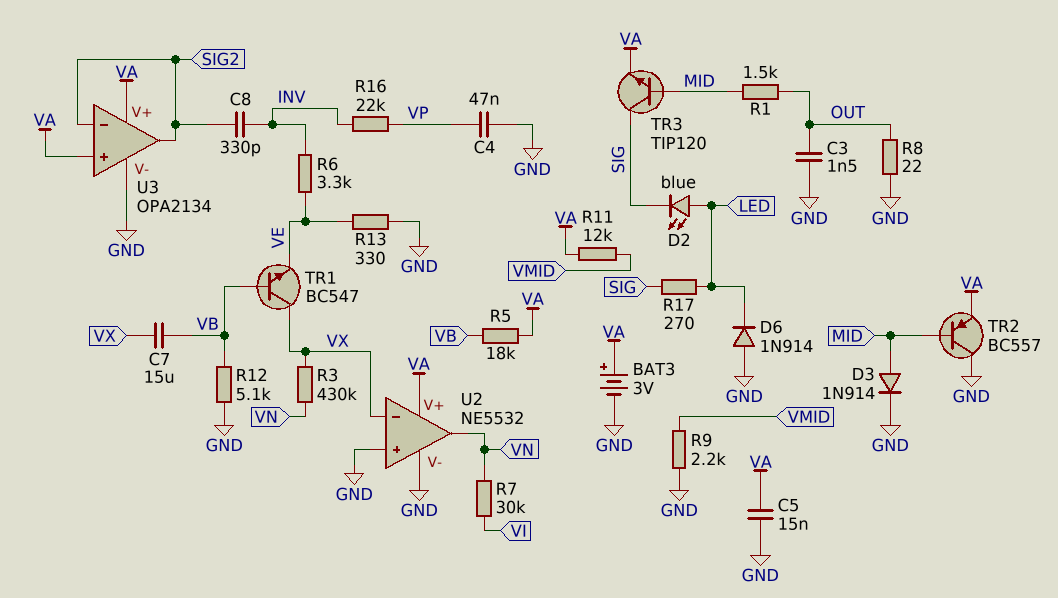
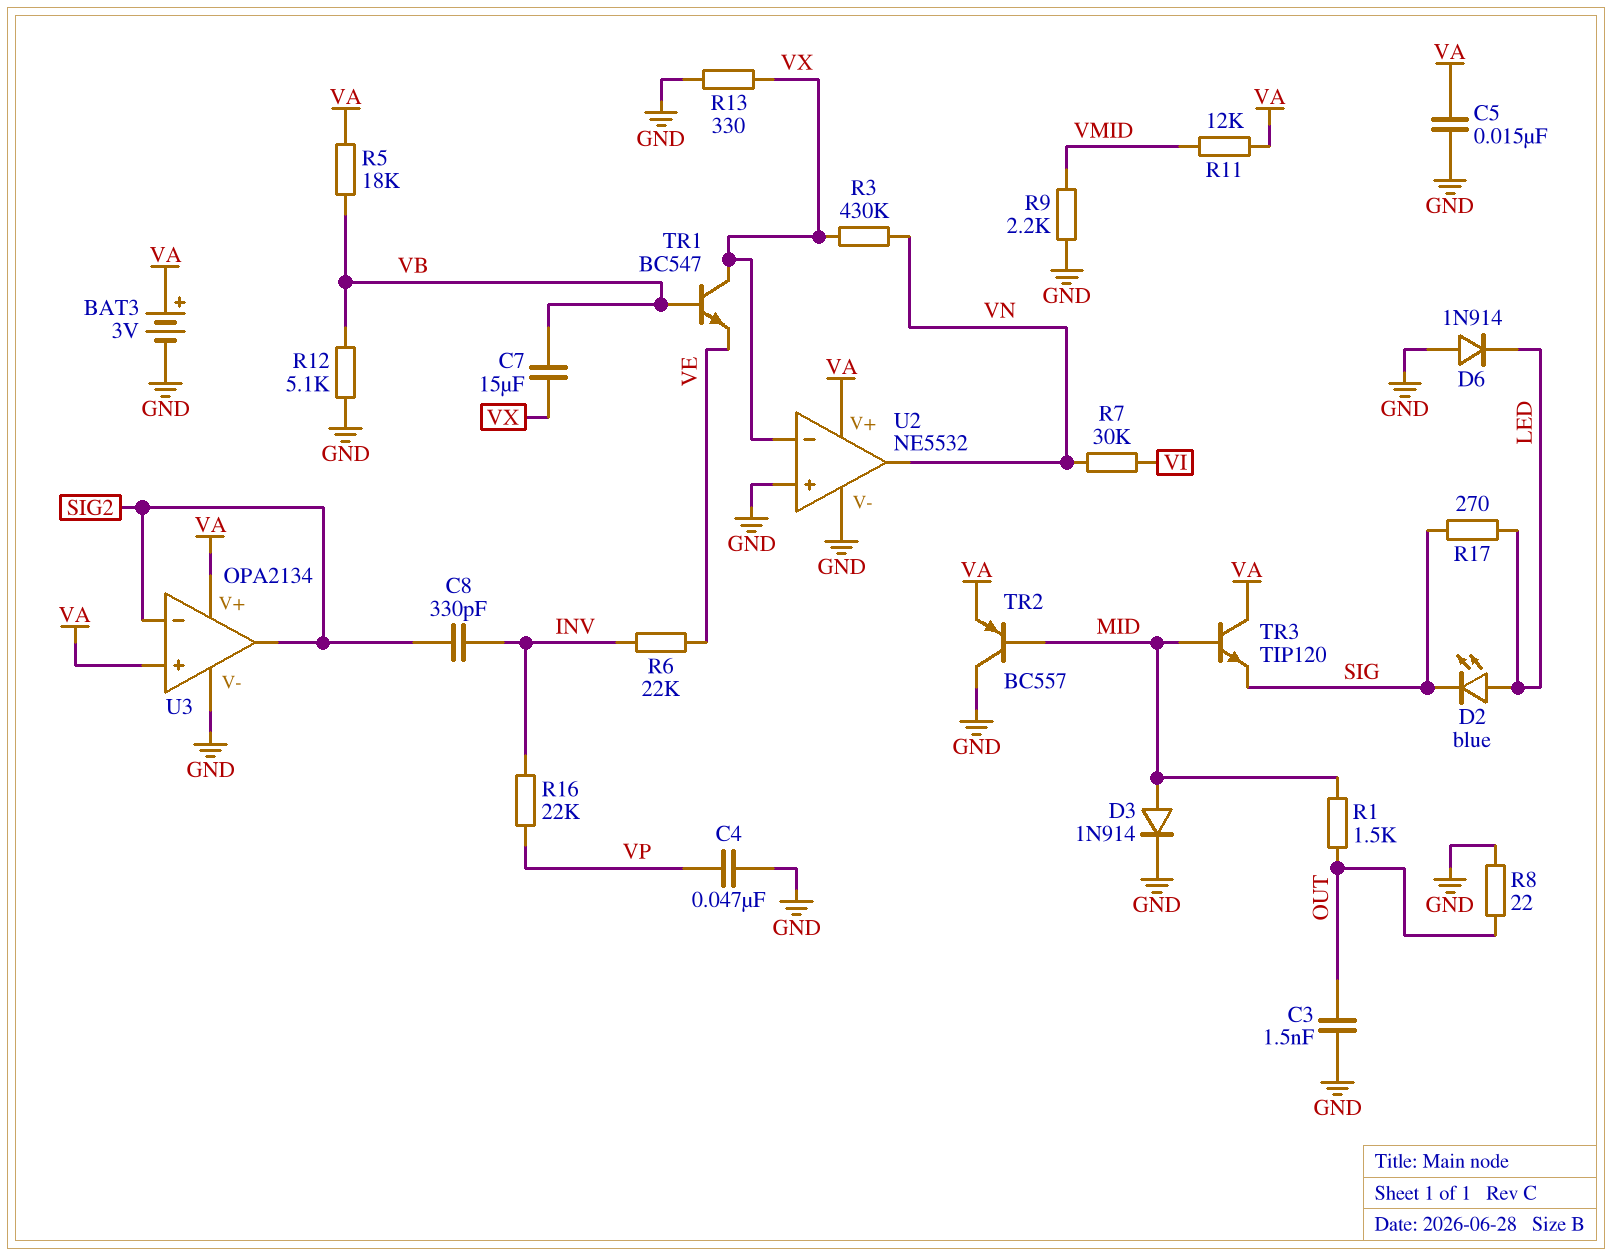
R6: 3.3k (INV, VE) -> 22k (INV, VE)
R13: 330 (GND, VE) -> 330 (GND, VX)
TR3: NPN TIP120 (B MID, C SIG, E VA) -> NPN TIP120 (B MID, C VA, E SIG)

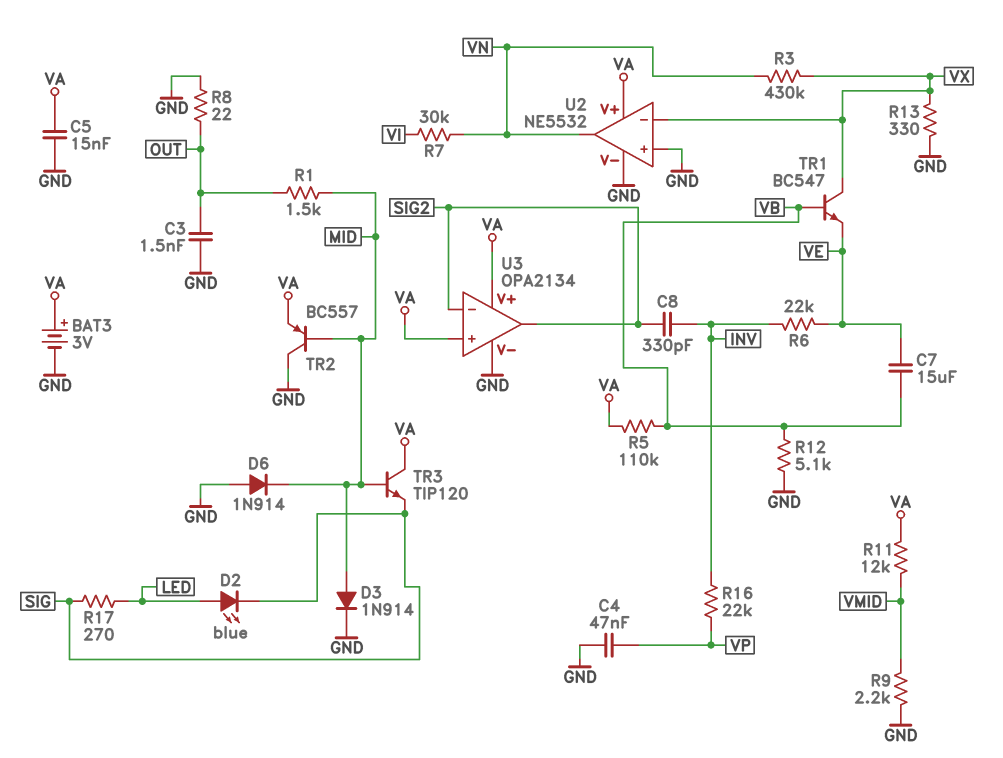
C7: 15uF (VB, VX) -> 15uF (VB, VE)
D6: diode 1N914 (A GND, K LED) -> diode 1N914 (A GND, K MID)
R5: 18k (VA, VB) -> 110k (VA, VB)

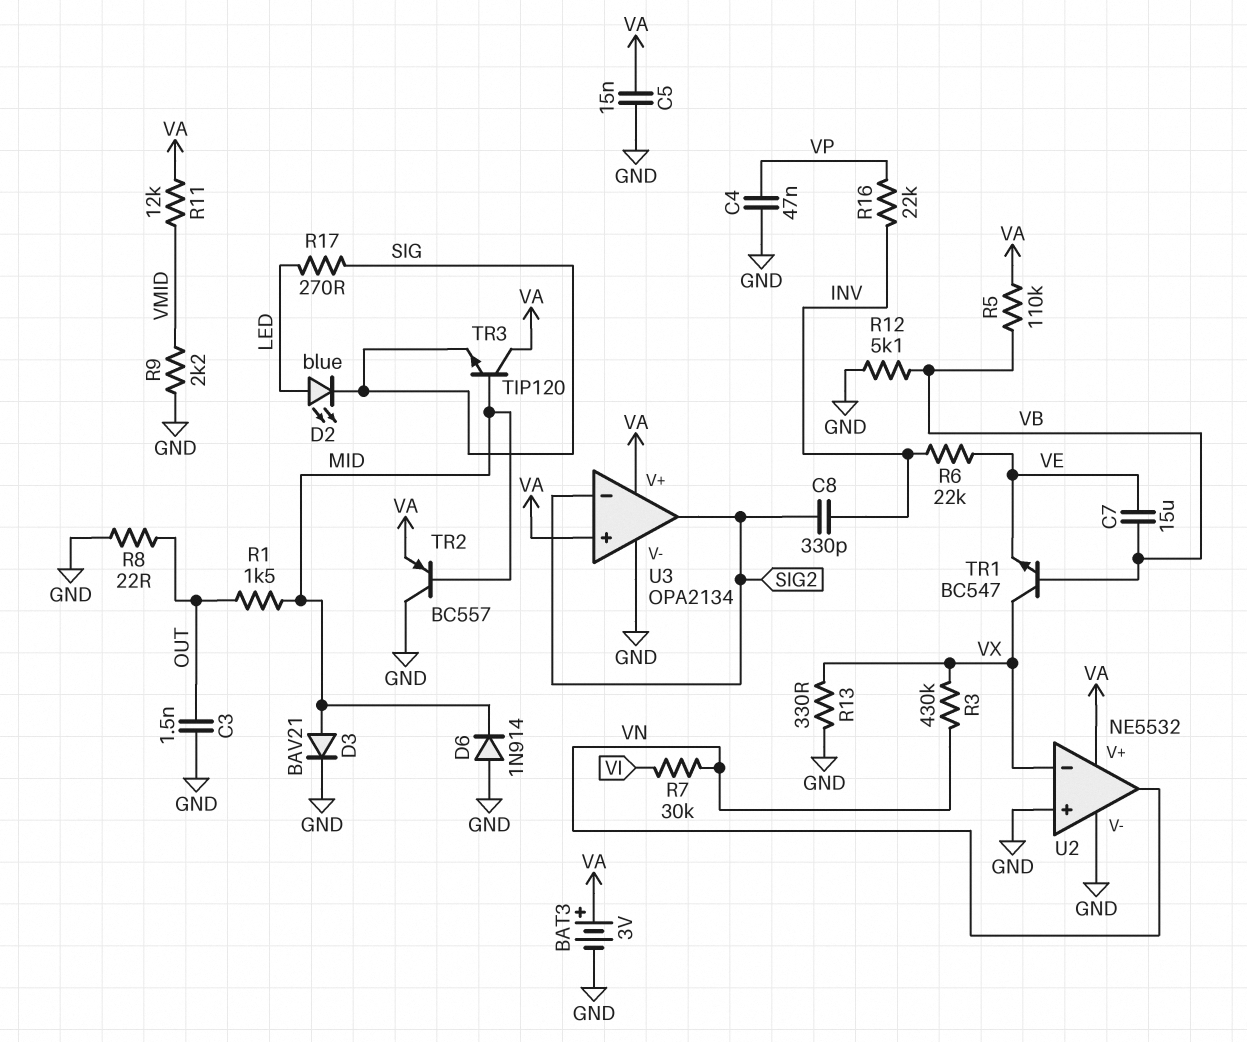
D3: diode 1N914 (A MID, K GND) -> diode BAV21 (A MID, K GND)

